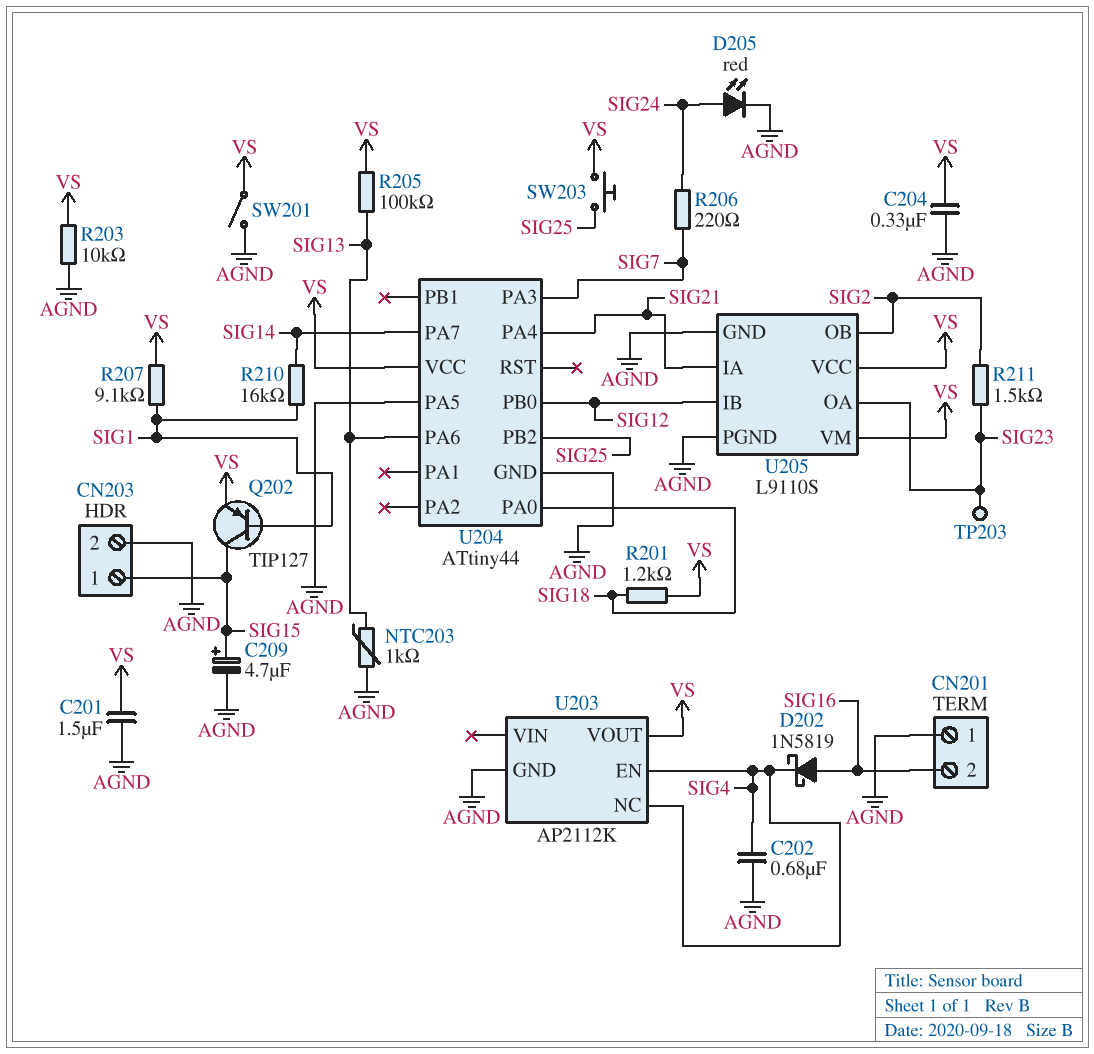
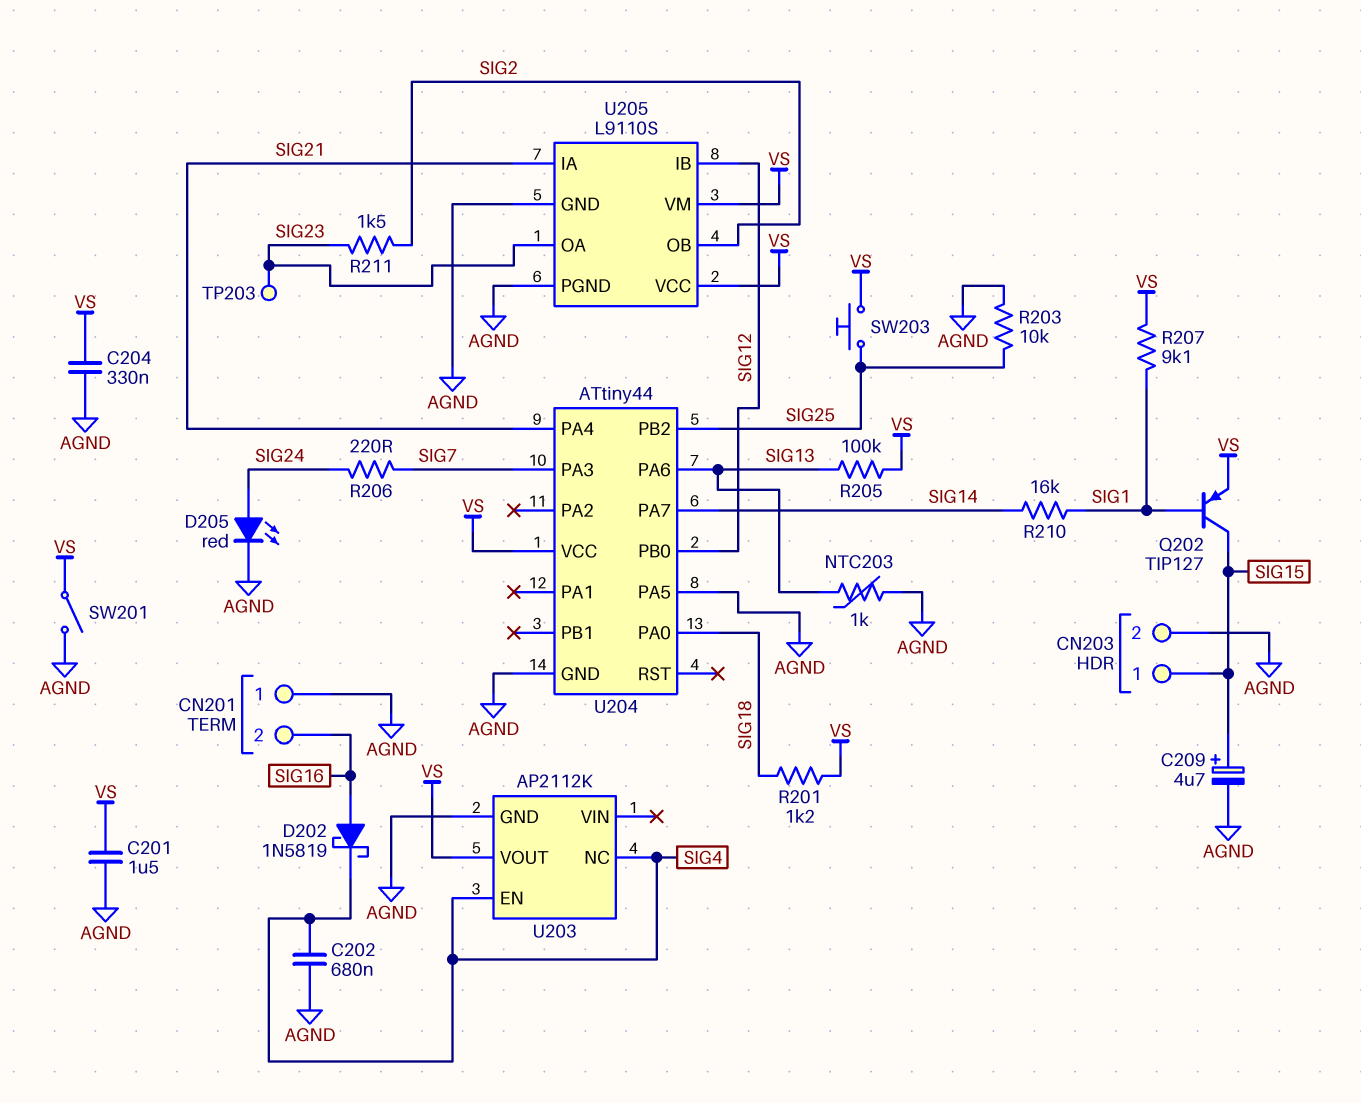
R203: 10k (AGND, VS) -> 10k (AGND, SIG25)

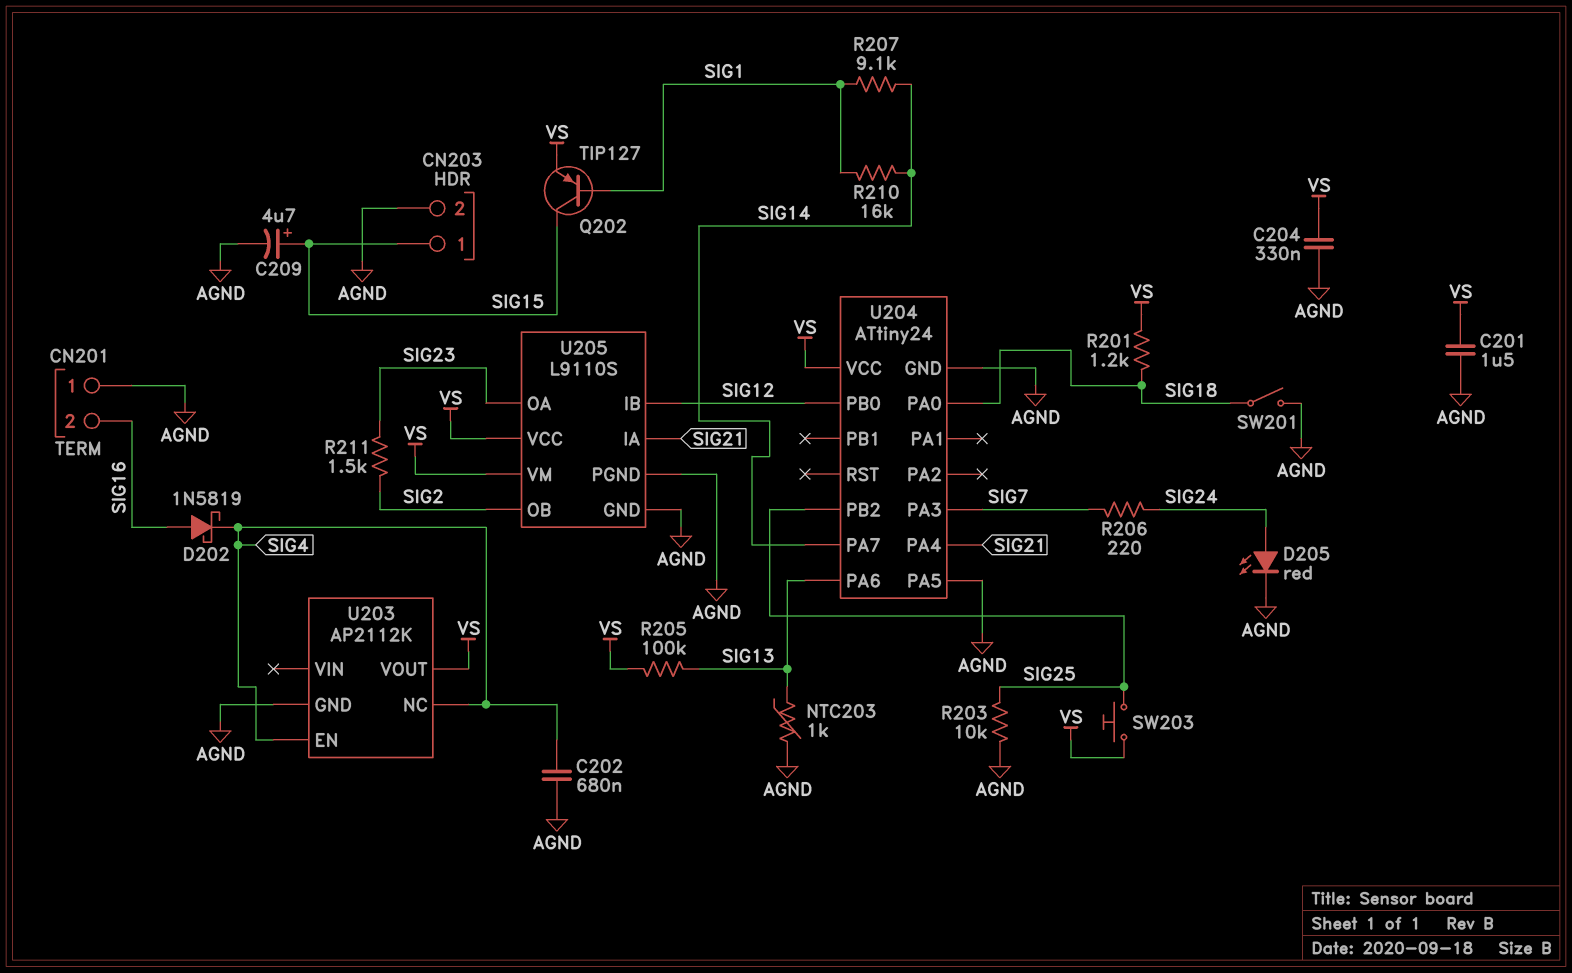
R207: 9.1k (SIG1, VS) -> 9.1k (SIG1, SIG14)
SW201: switch (AGND, VS) -> switch (AGND, SIG18)
TP203: test point (SIG23) -> none
U204: ATtiny44 -> ATtiny24

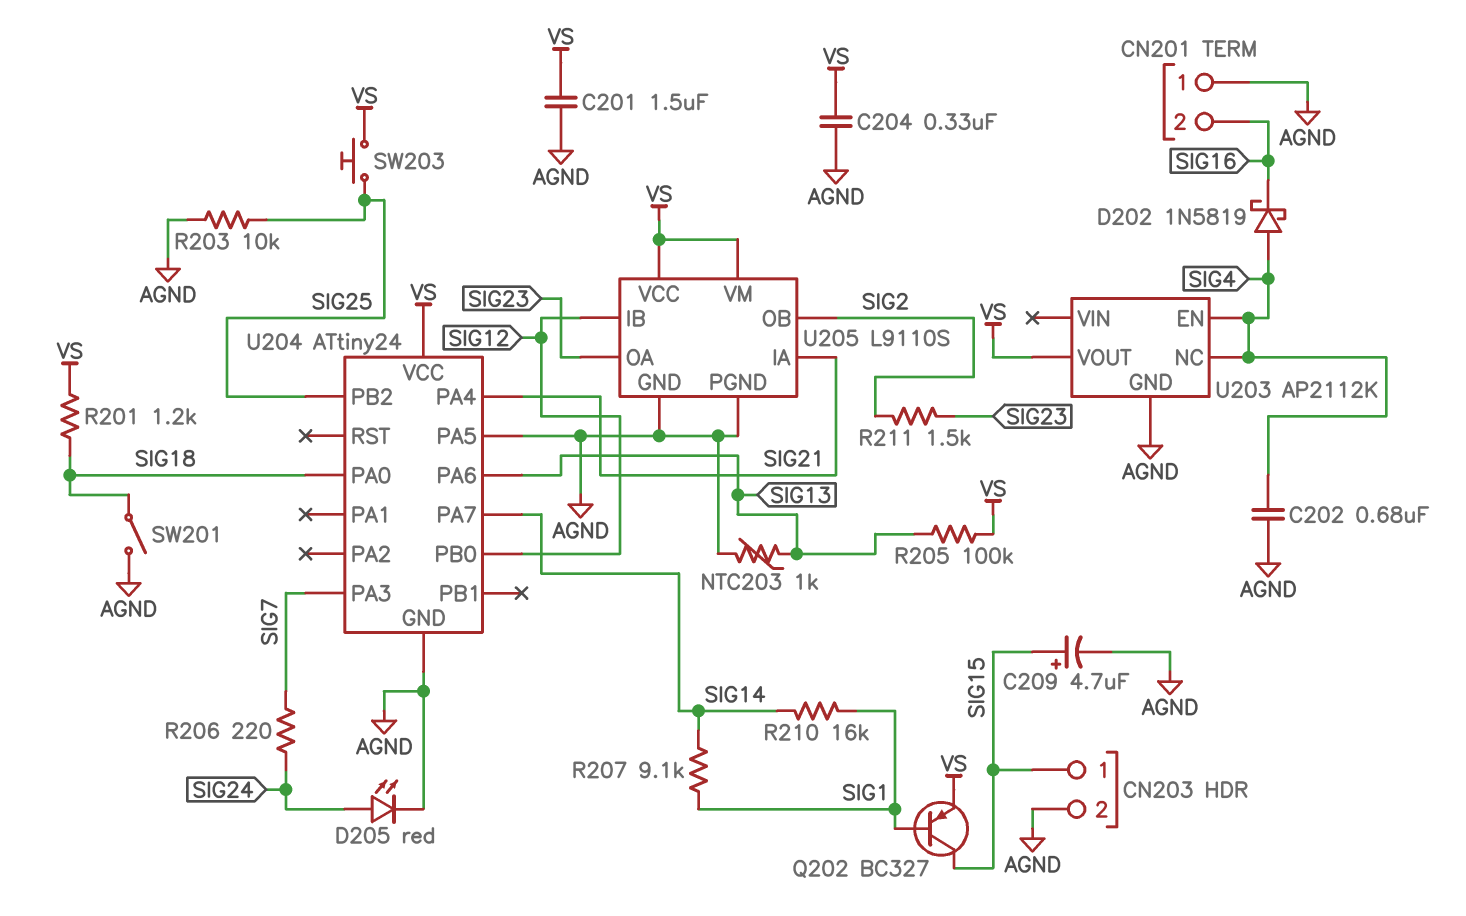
D202: schottky 1N5819 (A SIG16, K SIG4) -> schottky 1N5819 (A SIG4, K SIG16)
Q202: PNP TIP127 (B SIG1, C SIG15, E VS) -> PNP BC327 (B SIG1, C SIG15, E VS)

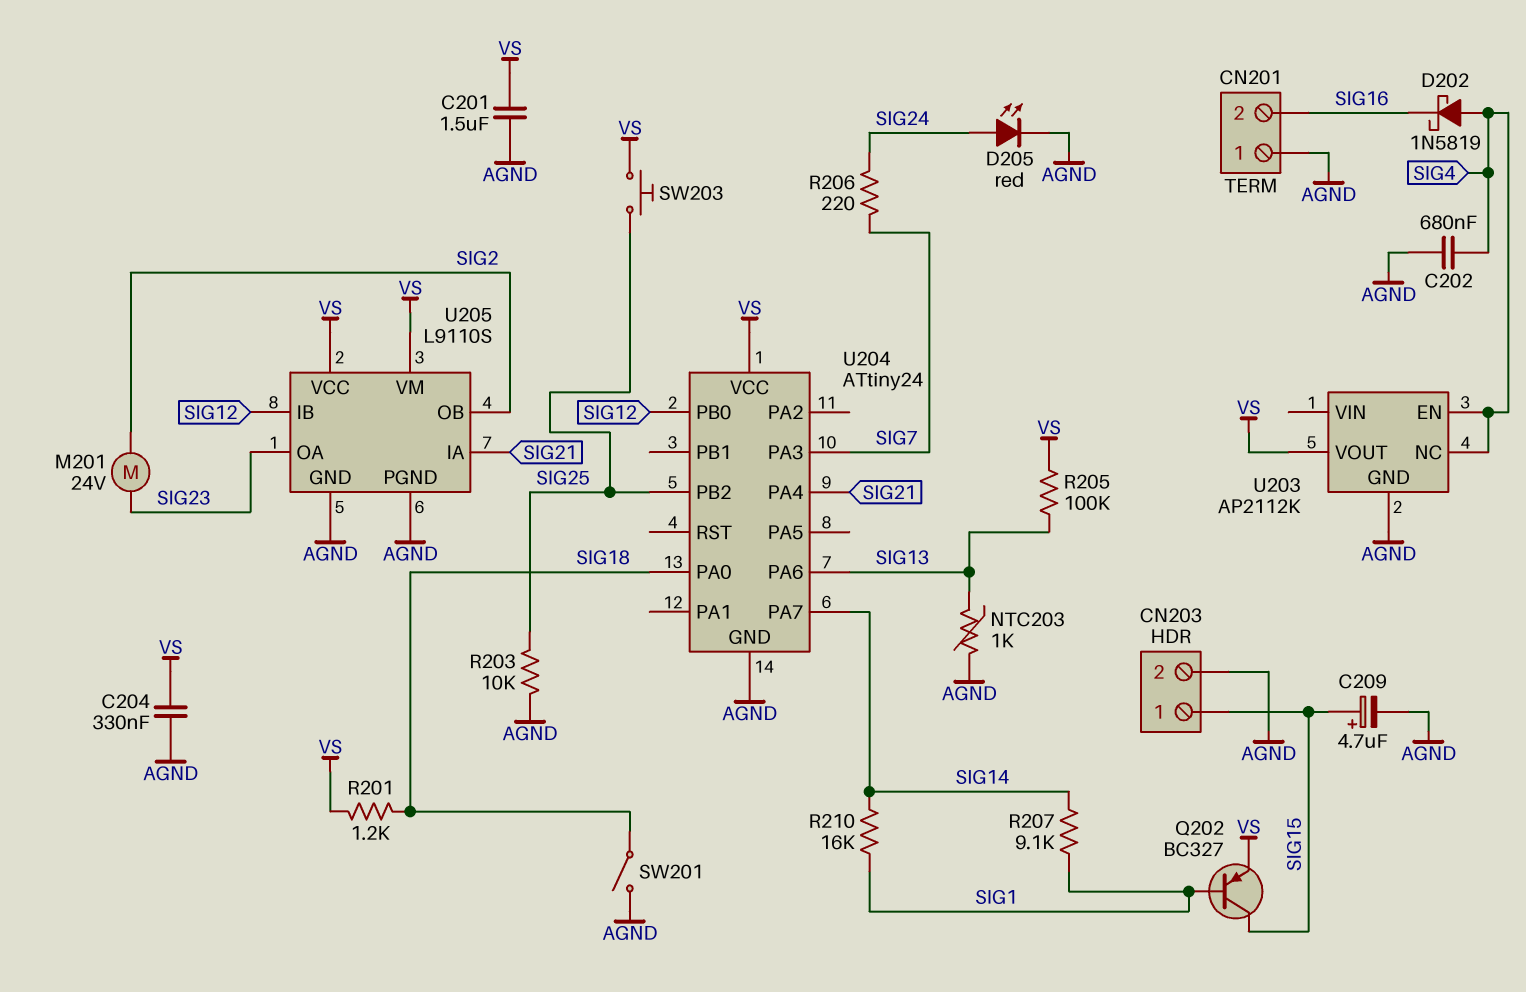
M201: none -> motor 24V (SIG2, SIG23)
R211: 1.5k (SIG2, SIG23) -> none
U204 pin PA5: AGND -> none

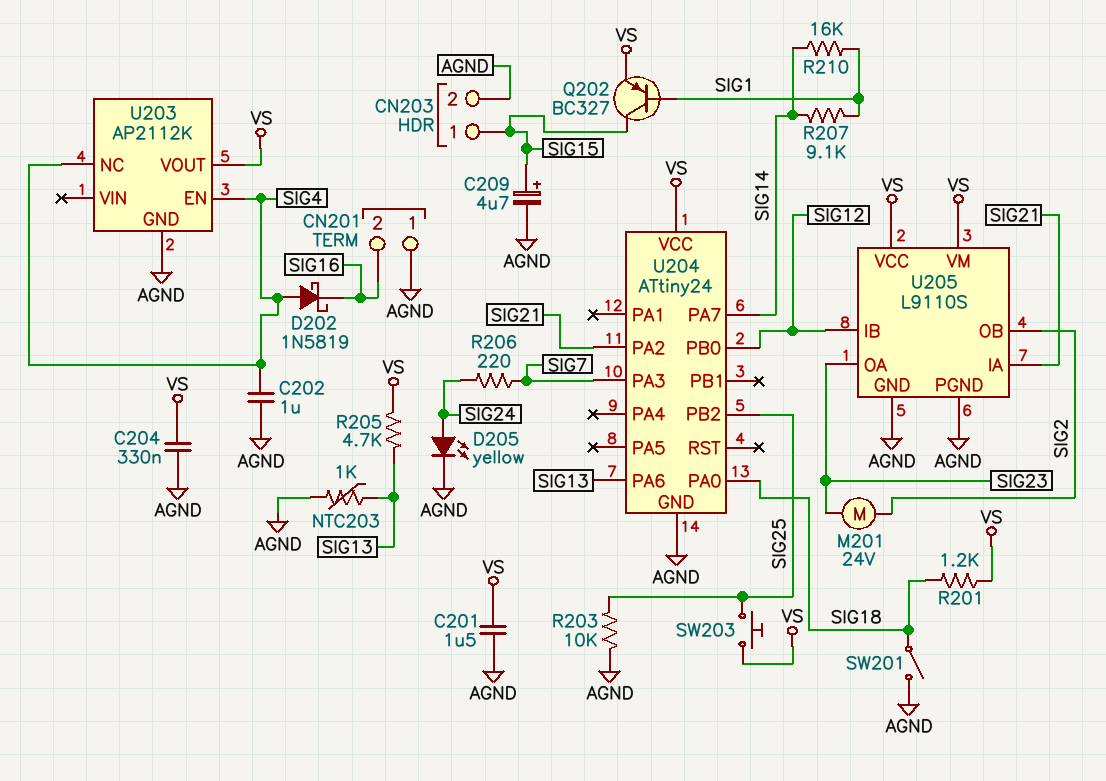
C202: 680nF (AGND, SIG4) -> 1uF (AGND, SIG4)
D205: LED red (A SIG24, K AGND) -> LED yellow (A SIG24, K AGND)
R205: 100k (SIG13, VS) -> 4.7k (SIG13, VS)
U204 pin PA2: none -> SIG21
U204 pin PA4: SIG21 -> none

